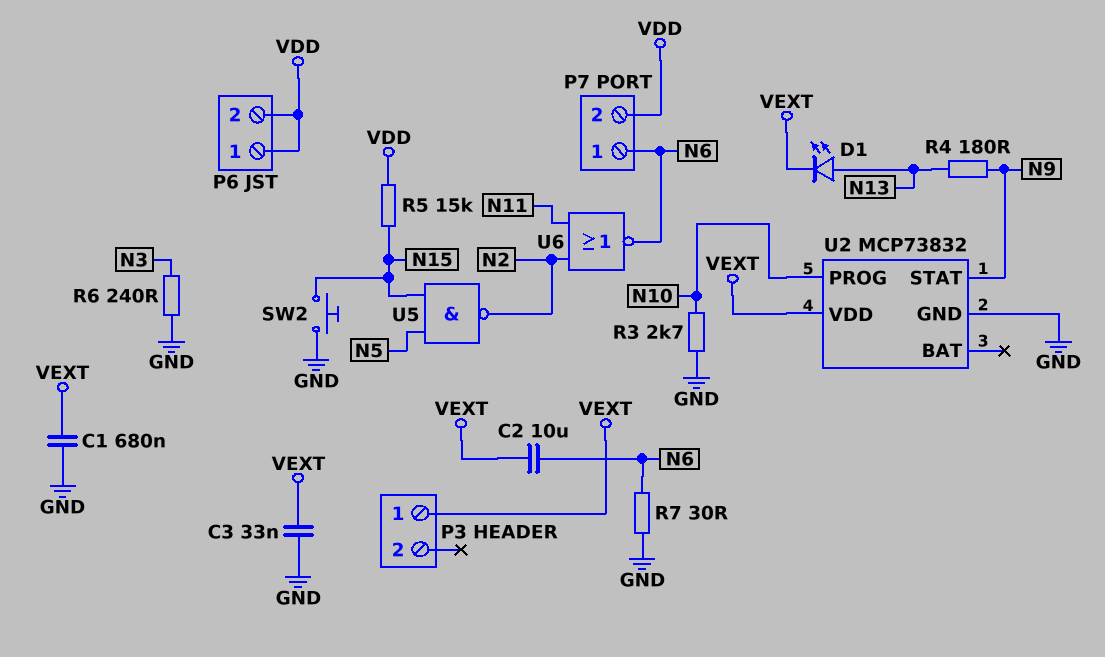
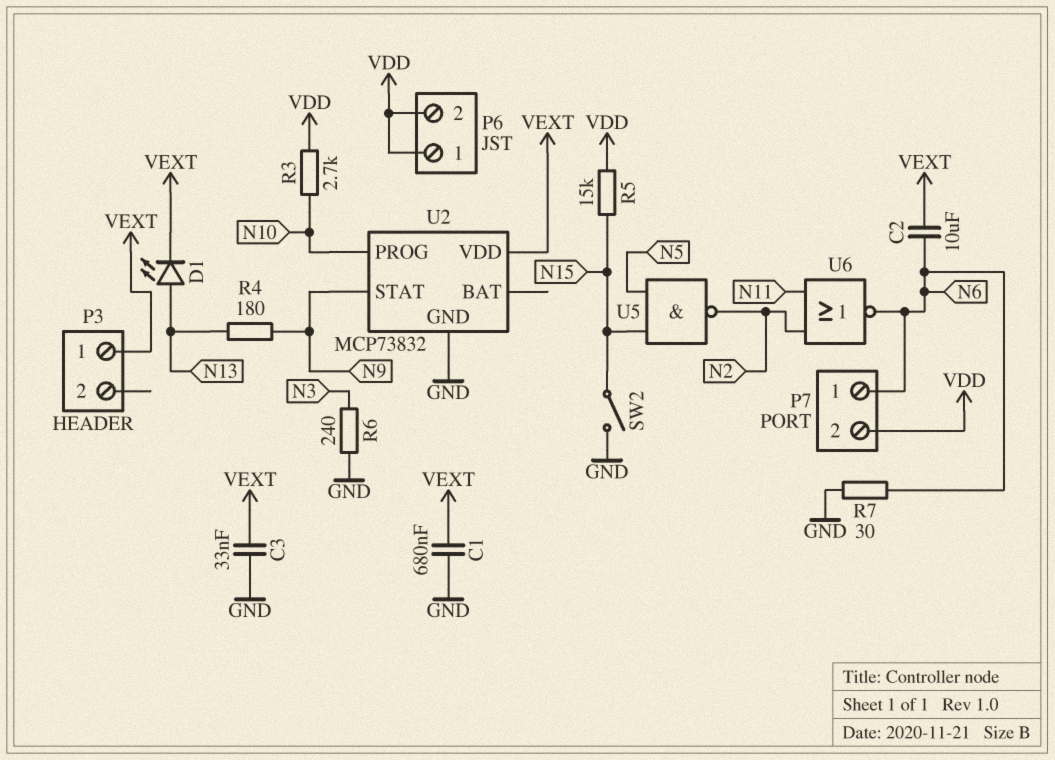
R3: 2.7k (GND, N10) -> 2.7k (N10, VDD)
SW2: button (GND, N15) -> switch (GND, N15)

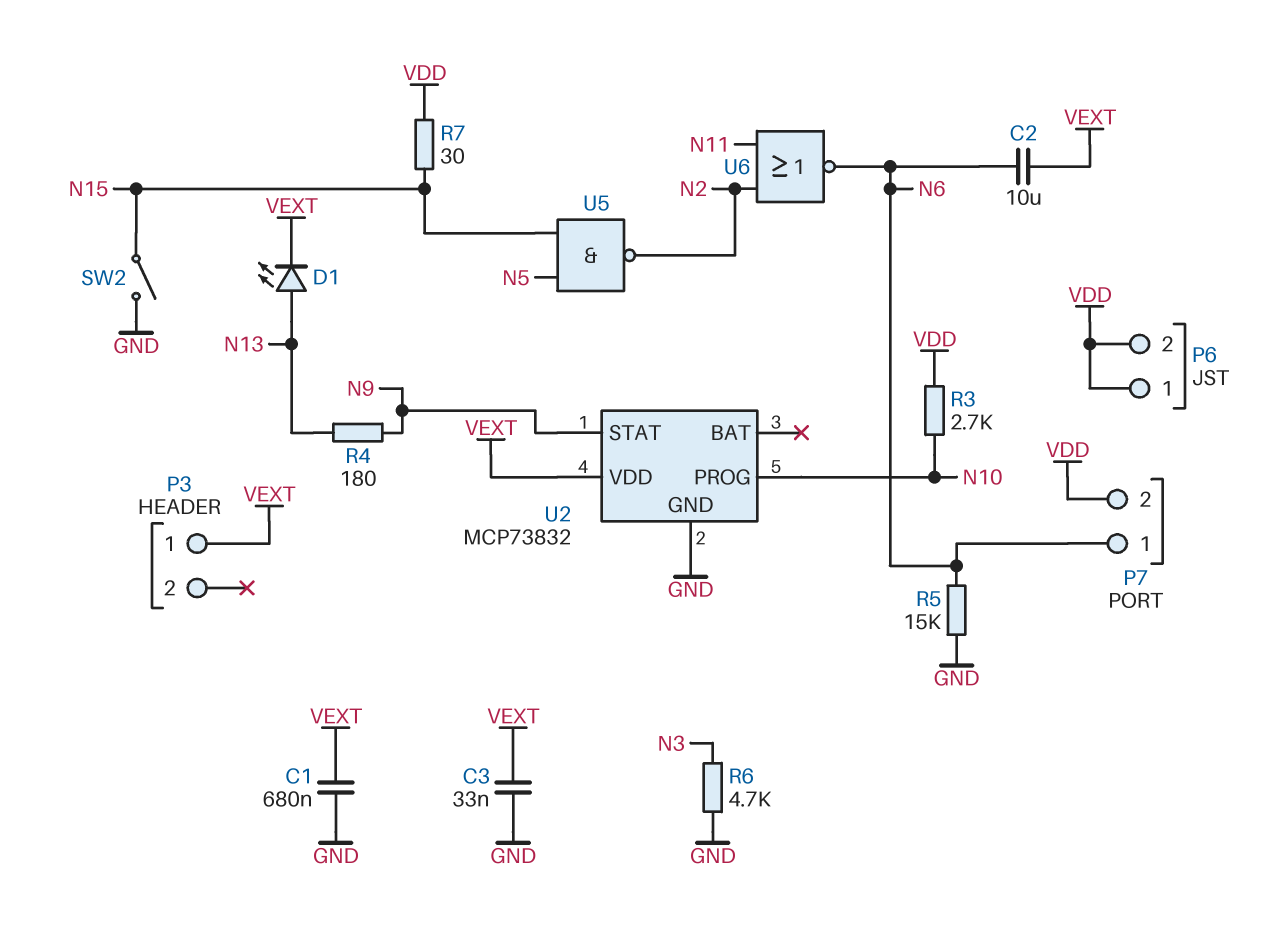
R5: 15k (N15, VDD) -> 15k (GND, N6)
R6: 240 (GND, N3) -> 4.7k (GND, N3)
R7: 30 (GND, N6) -> 30 (N15, VDD)

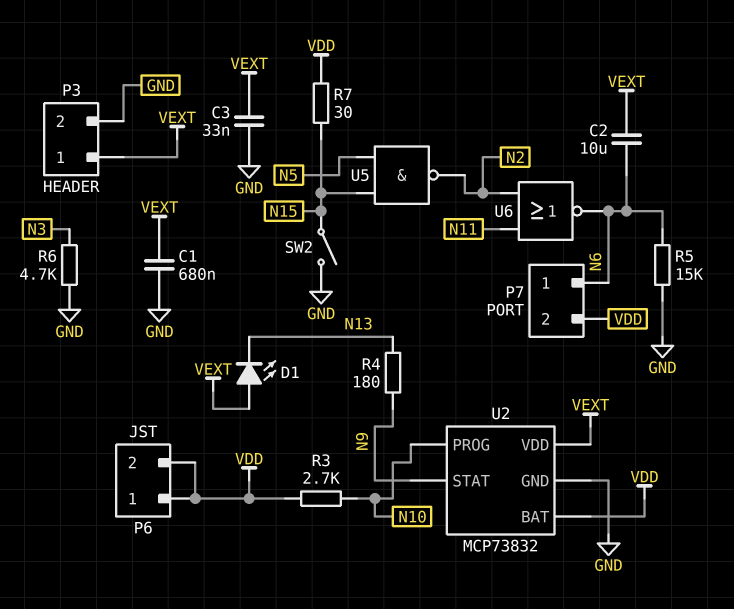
D1: LED (A N13, K VEXT) -> LED (A VEXT, K N13)
P3 pin 2: none -> GND
U2 pin BAT: none -> VDD

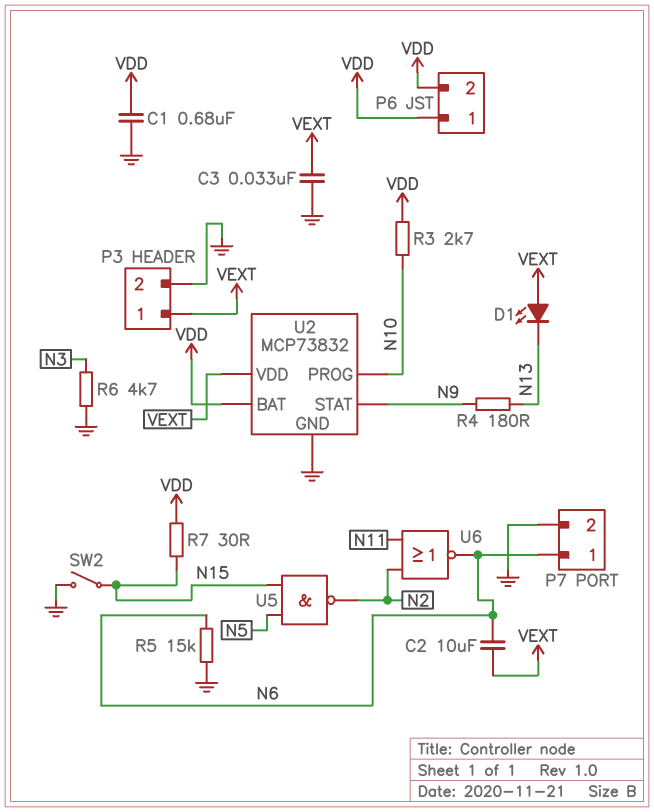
C1: 680nF (GND, VEXT) -> 680nF (GND, VDD)
P7 pin 2: VDD -> GND

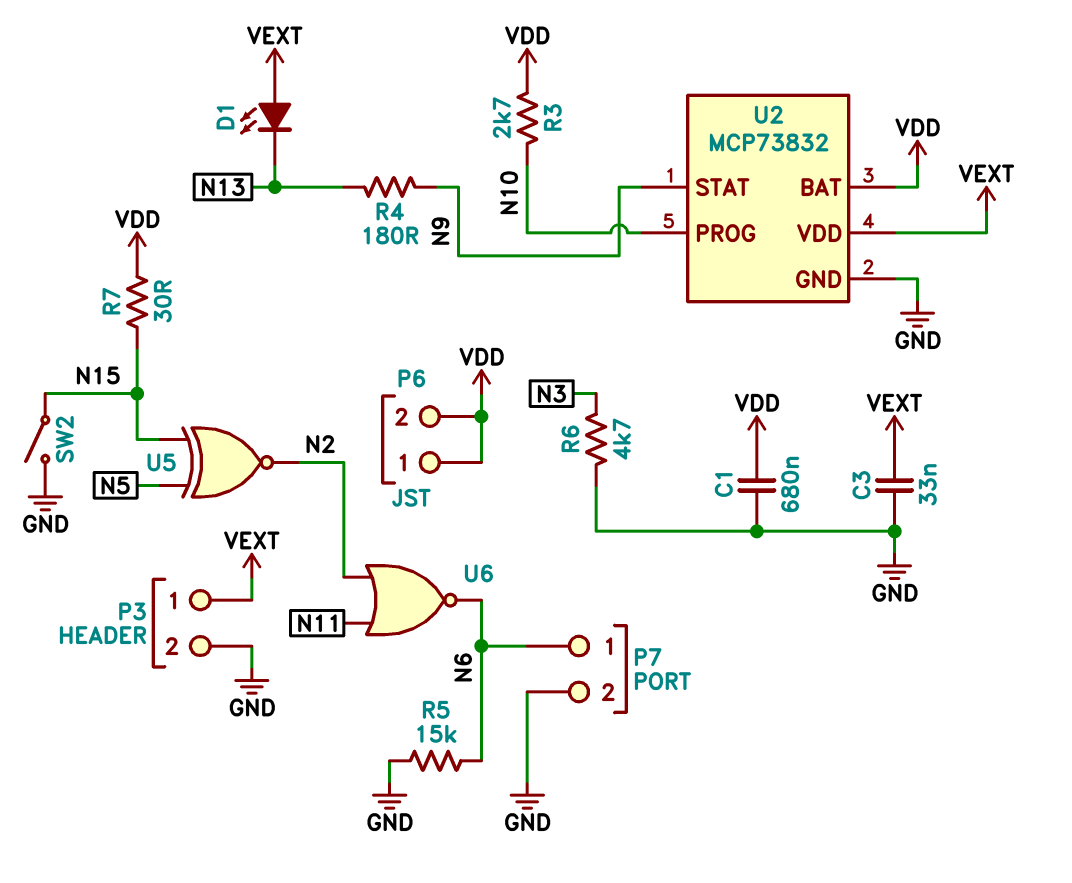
C2: 10uF (N6, VEXT) -> none
U5: NAND (in N5, in N15, out N2) -> XNOR (in N5, in N15, out N2)

